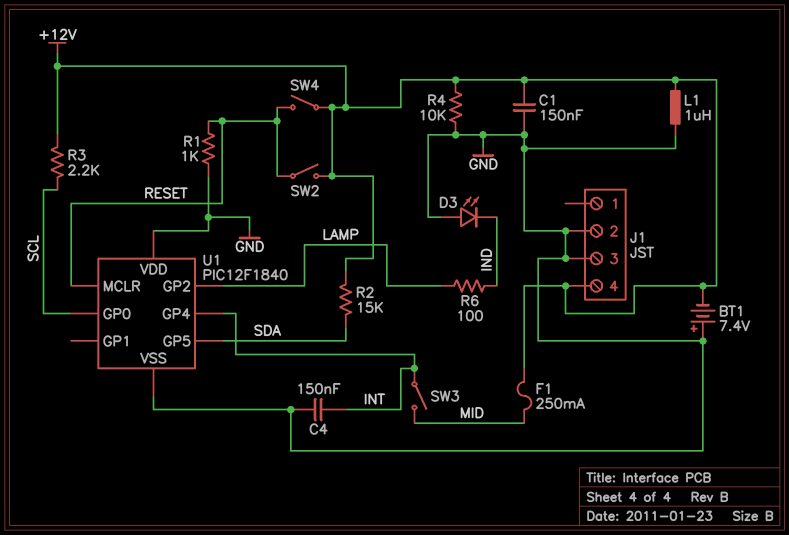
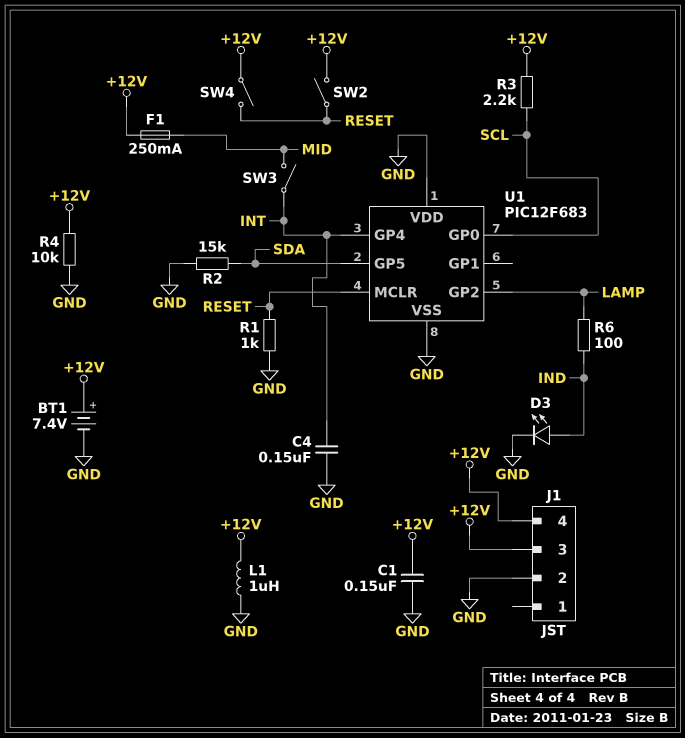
BT1: 7.4V (plus GND, minus +12V) -> 7.4V (plus +12V, minus GND)
D3: LED (A GND, K IND) -> LED (A IND, K GND)
J1 pin 3: GND -> +12V
R2: 15k (+12V, SDA) -> 15k (GND, SDA)
U1: PIC12F1840 -> PIC12F683

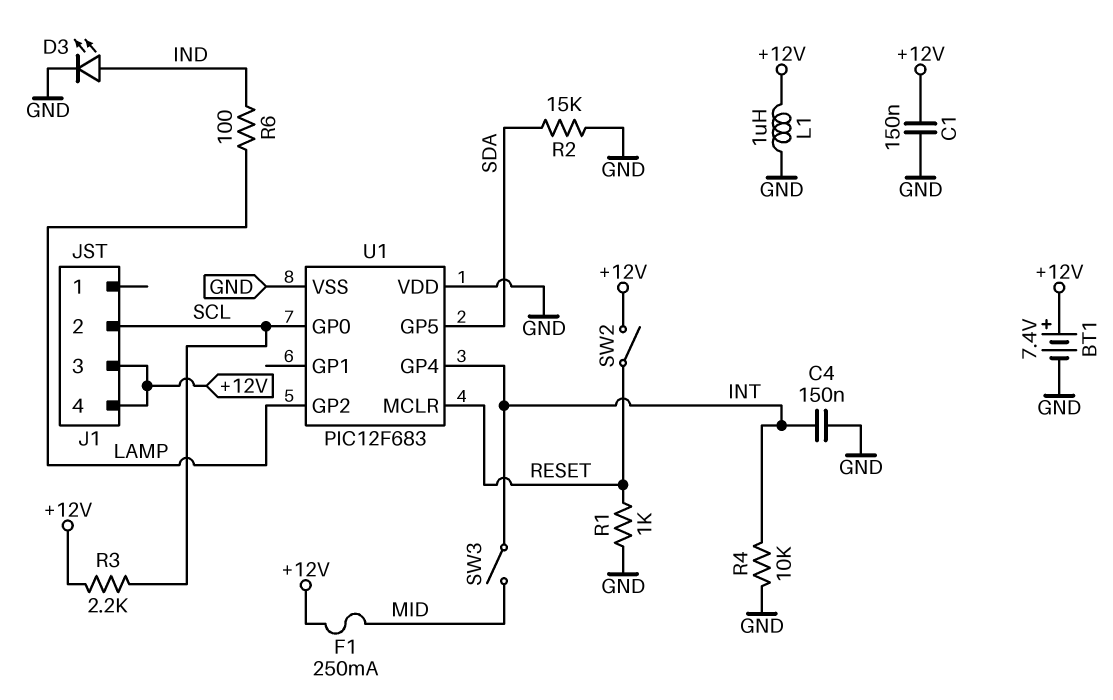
J1 pin 2: GND -> SCL
R4: 10k (+12V, GND) -> 10k (GND, INT)
SW4: switch (+12V, RESET) -> none

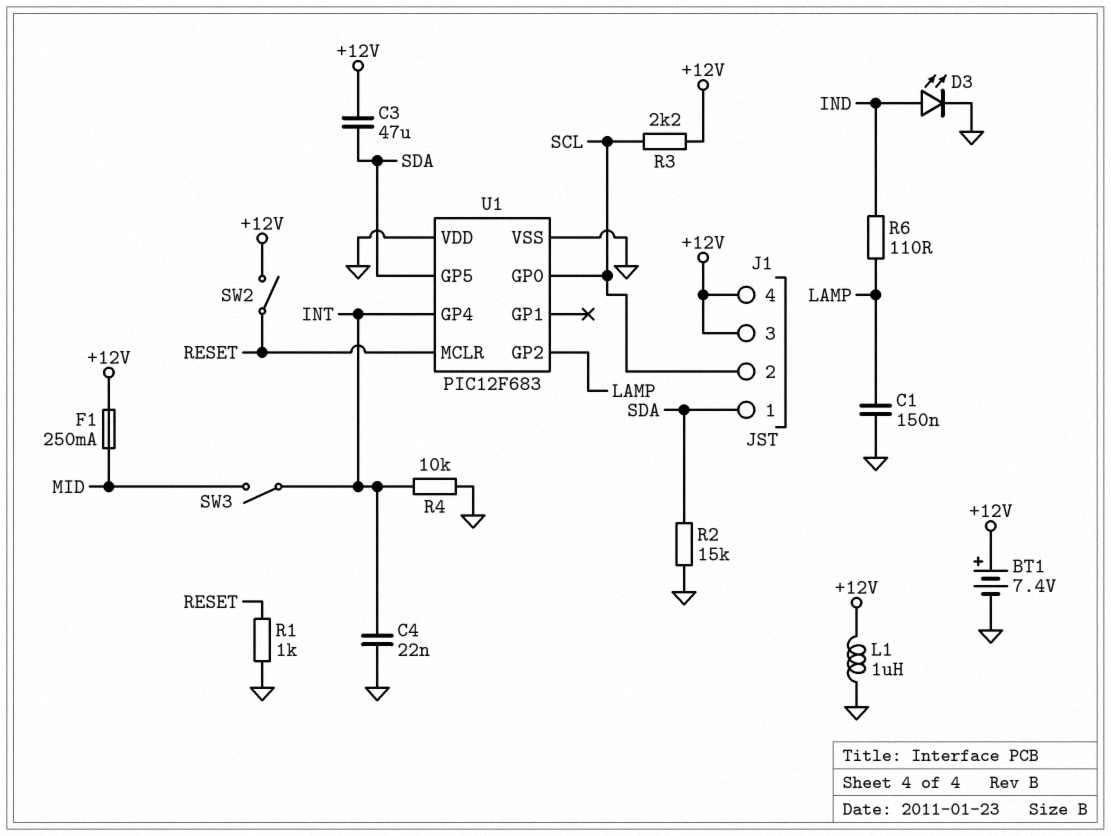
C1: 150nF (+12V, GND) -> 150nF (GND, LAMP)
C3: none -> 47uF (+12V, SDA)
C4: 150nF (GND, INT) -> 22nF (GND, INT)
J1 pin 1: none -> SDA
R6: 100 (IND, LAMP) -> 110 (IND, LAMP)

